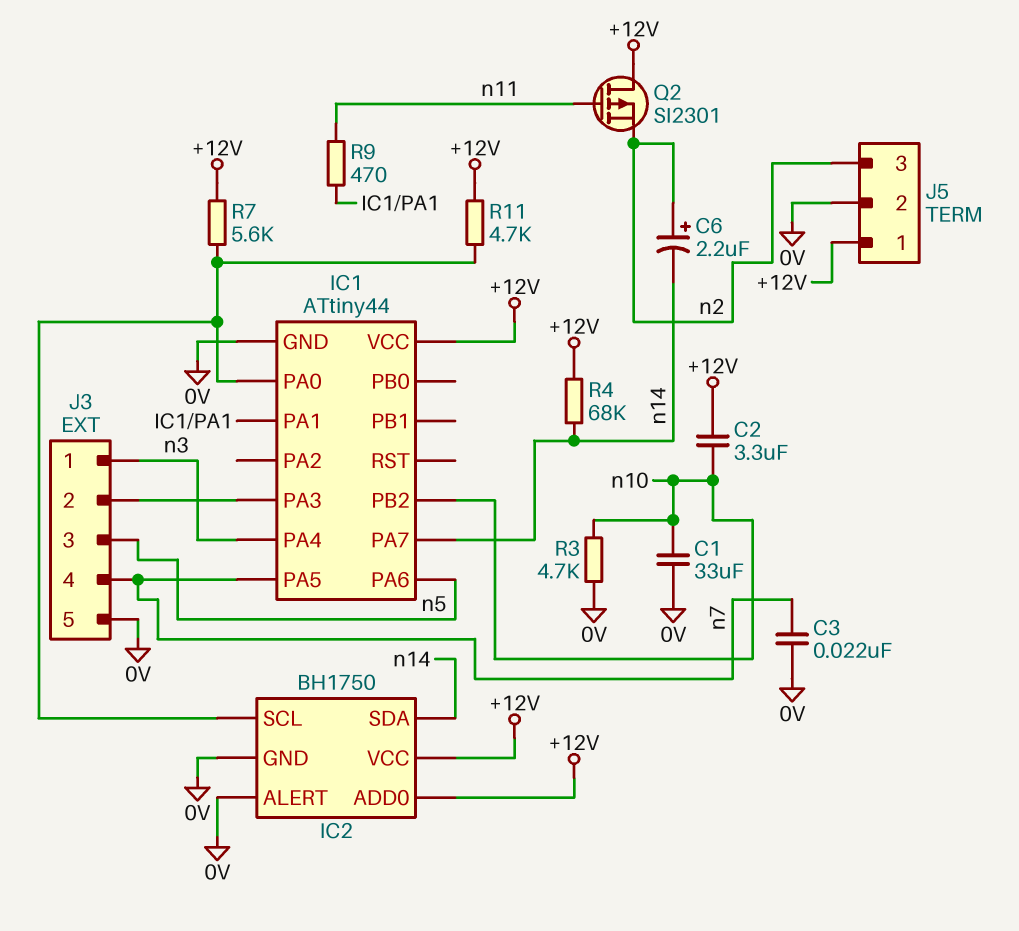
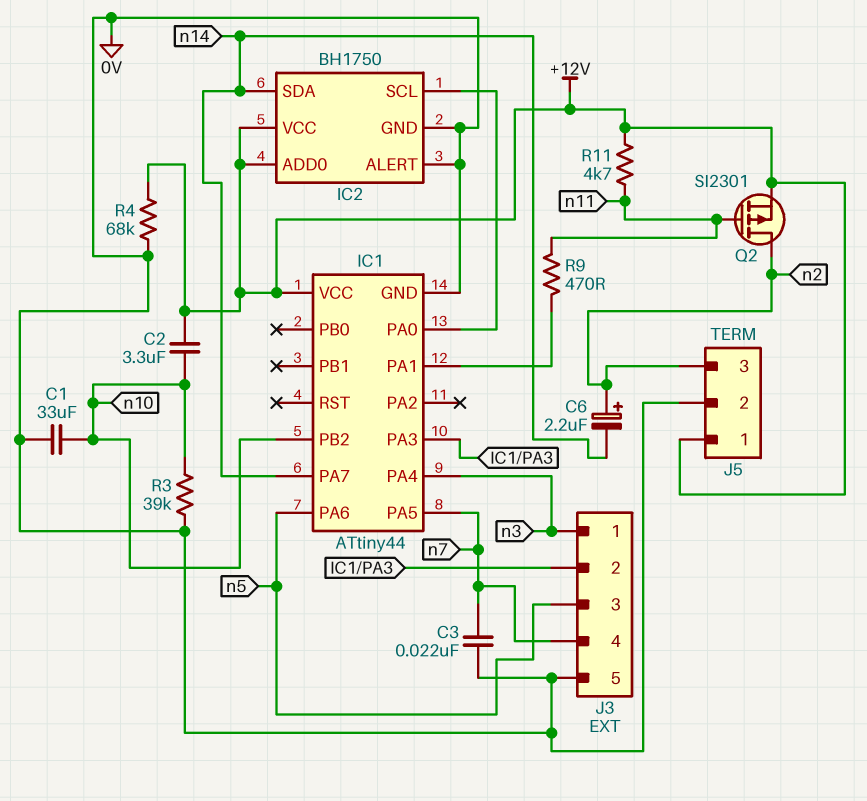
Q2: PMOS SI2301 (G n11, D +12V, S n2) -> PMOS SI2301 (G n11, D n2, S +12V)
R3: 4.7k (0V, n10) -> 39k (0V, n10)
R4: 68k (+12V, n14) -> 68k (+12V, 0V)
R7: 5.6k (+12V, IC1/PA0) -> none
R11: 4.7k (+12V, IC1/PA0) -> 4.7k (+12V, n11)

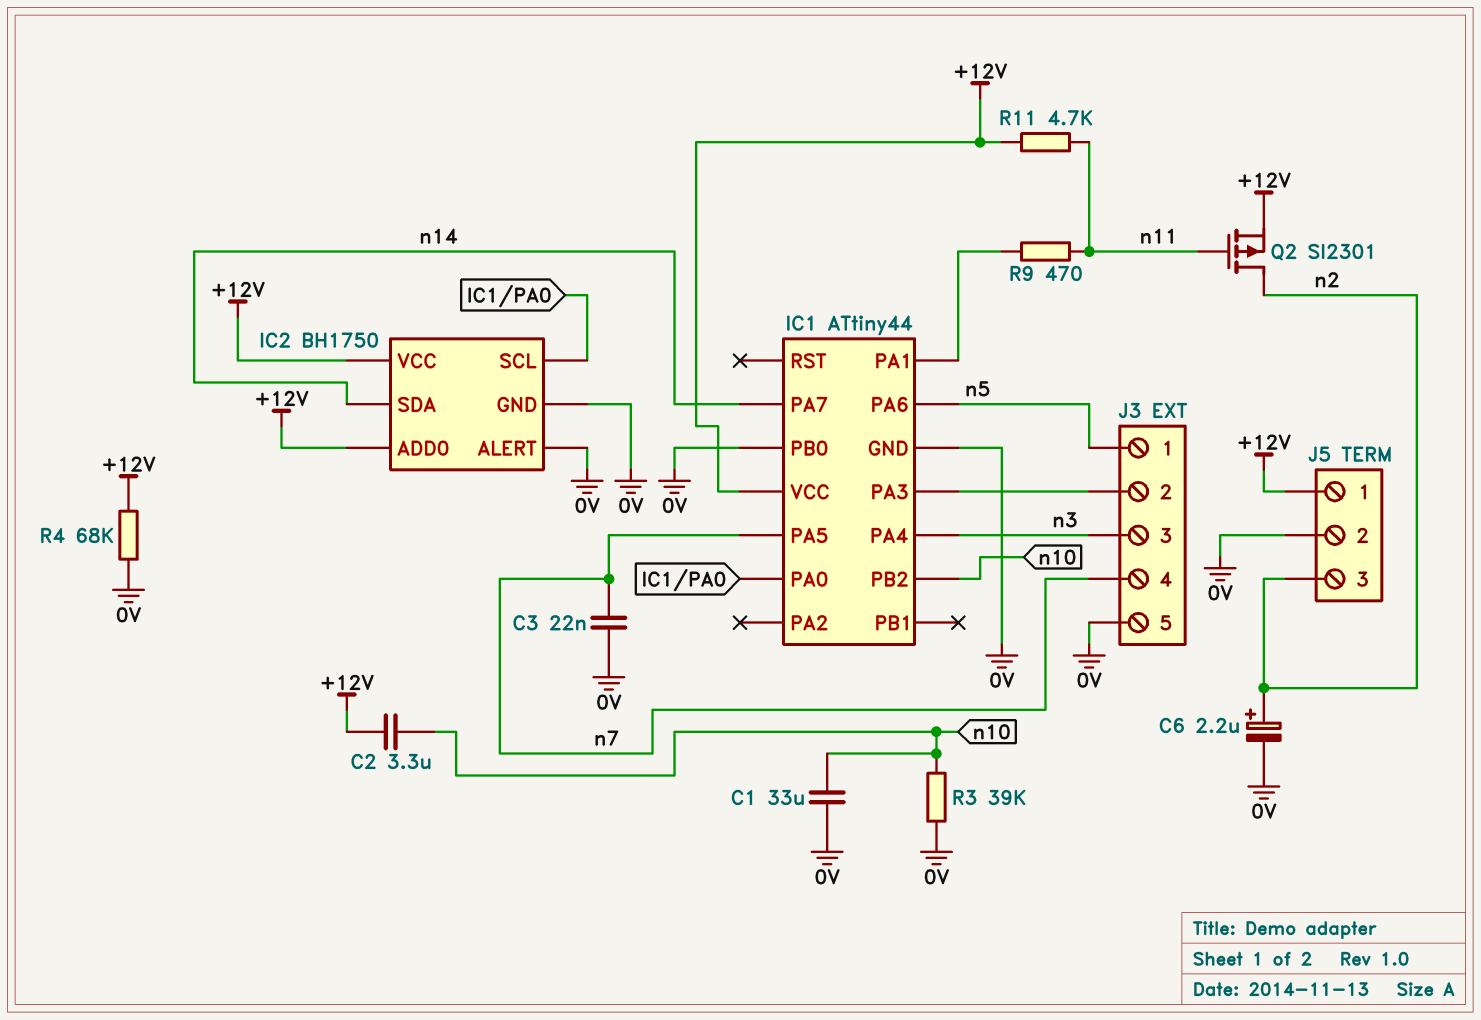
C6: 2.2uF (plus n2, minus n14) -> 2.2uF (plus n2, minus 0V)
IC1 pin PB0: none -> 0V
J3 pin 1: n3 -> n5
J3 pin 3: n5 -> n3

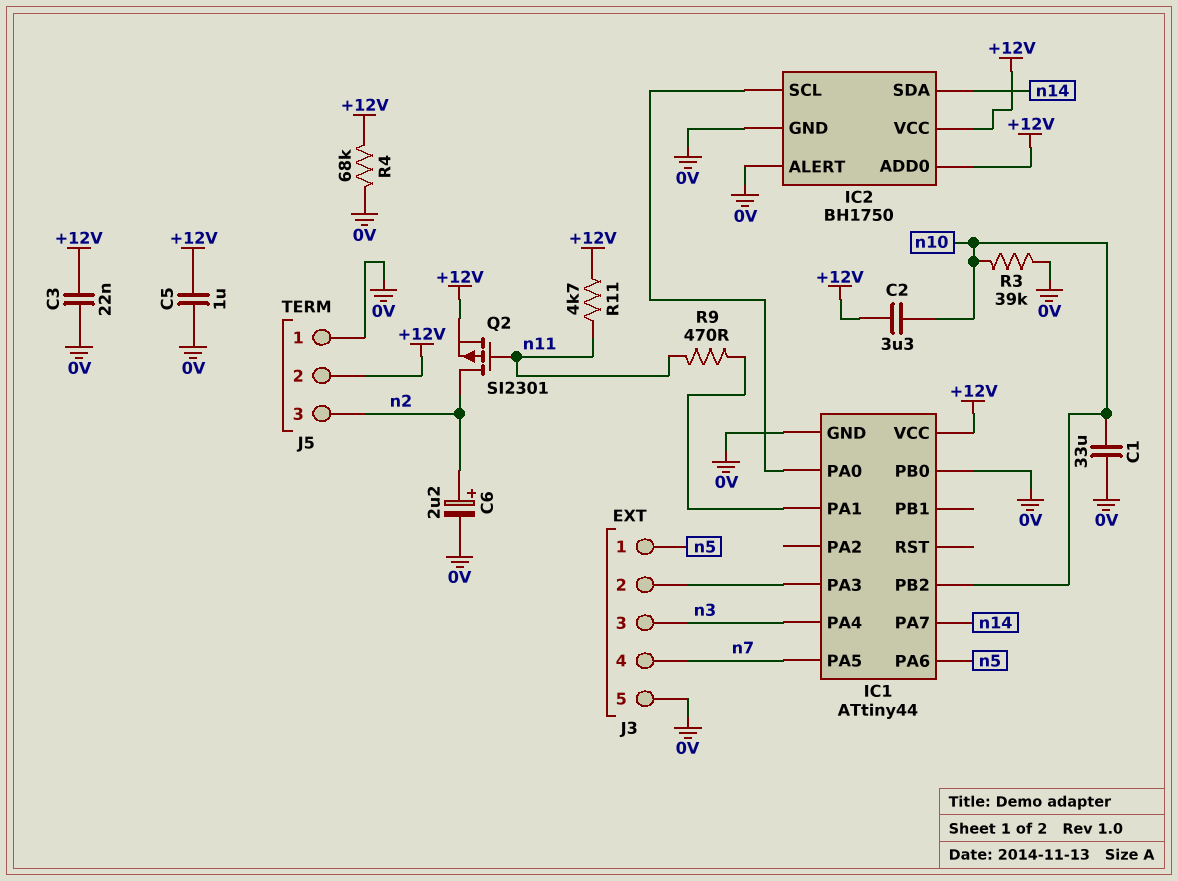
C3: 22nF (0V, n7) -> 22nF (+12V, 0V)
C5: none -> 1uF (+12V, 0V)
J5 pin 1: +12V -> 0V
J5 pin 2: 0V -> +12V

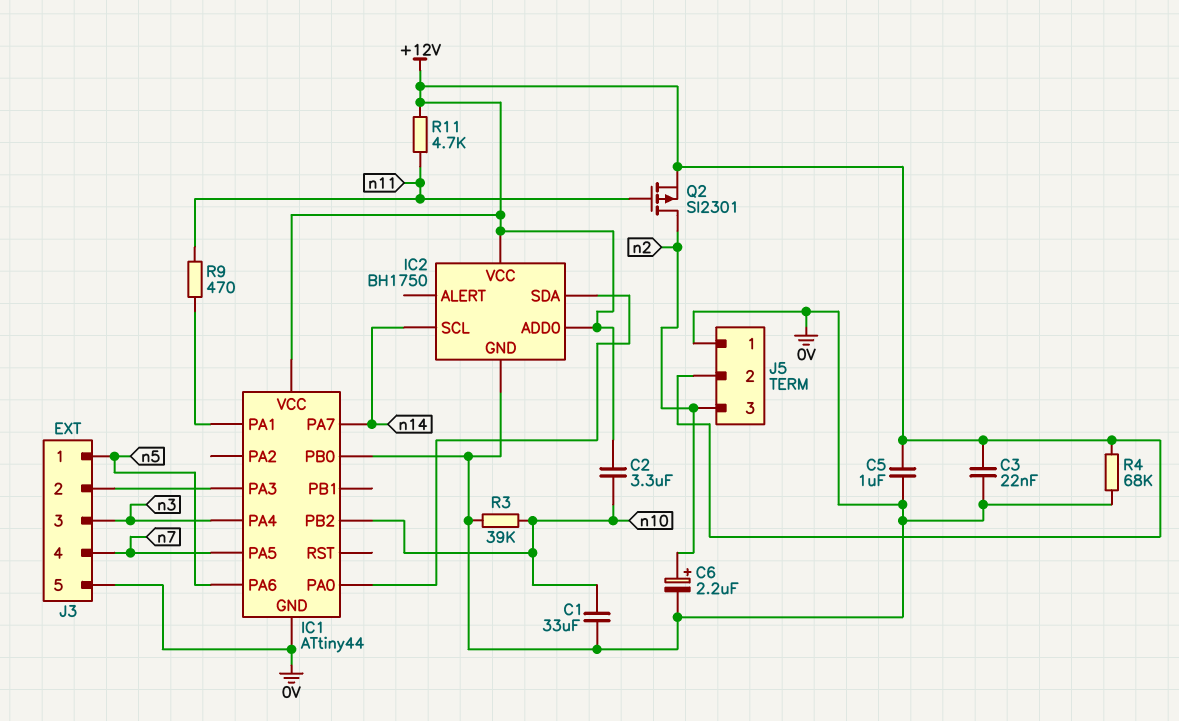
IC2 pin ALERT: 0V -> none
IC2 pin SCL: IC1/PA0 -> n14
IC2 pin SDA: n14 -> IC1/PA0

